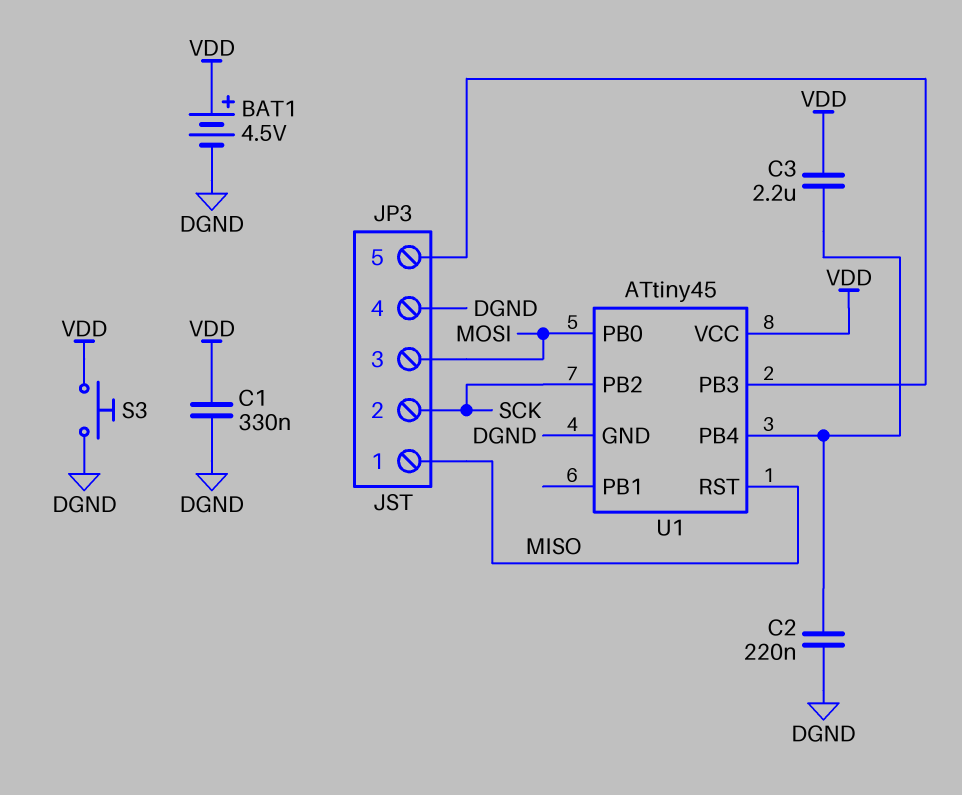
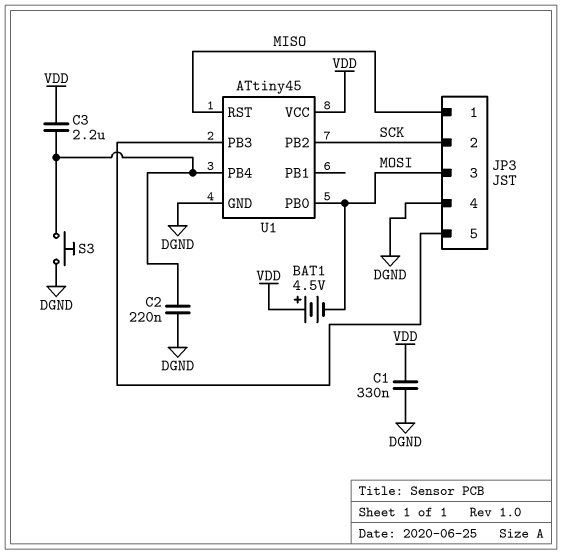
BAT1: 4.5V (plus VDD, minus DGND) -> 4.5V (plus VDD, minus MOSI)
S3: button (DGND, VDD) -> button (DGND, U1/PB4)

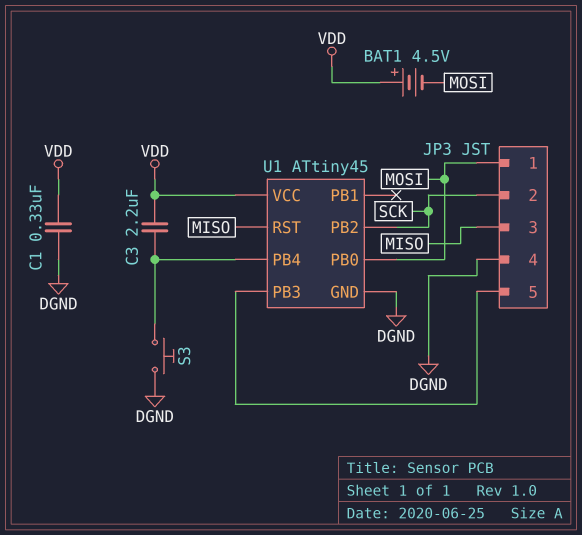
C2: 220nF (DGND, U1/PB4) -> none
JP3 pin 1: MISO -> MOSI
JP3 pin 3: MOSI -> MISO

